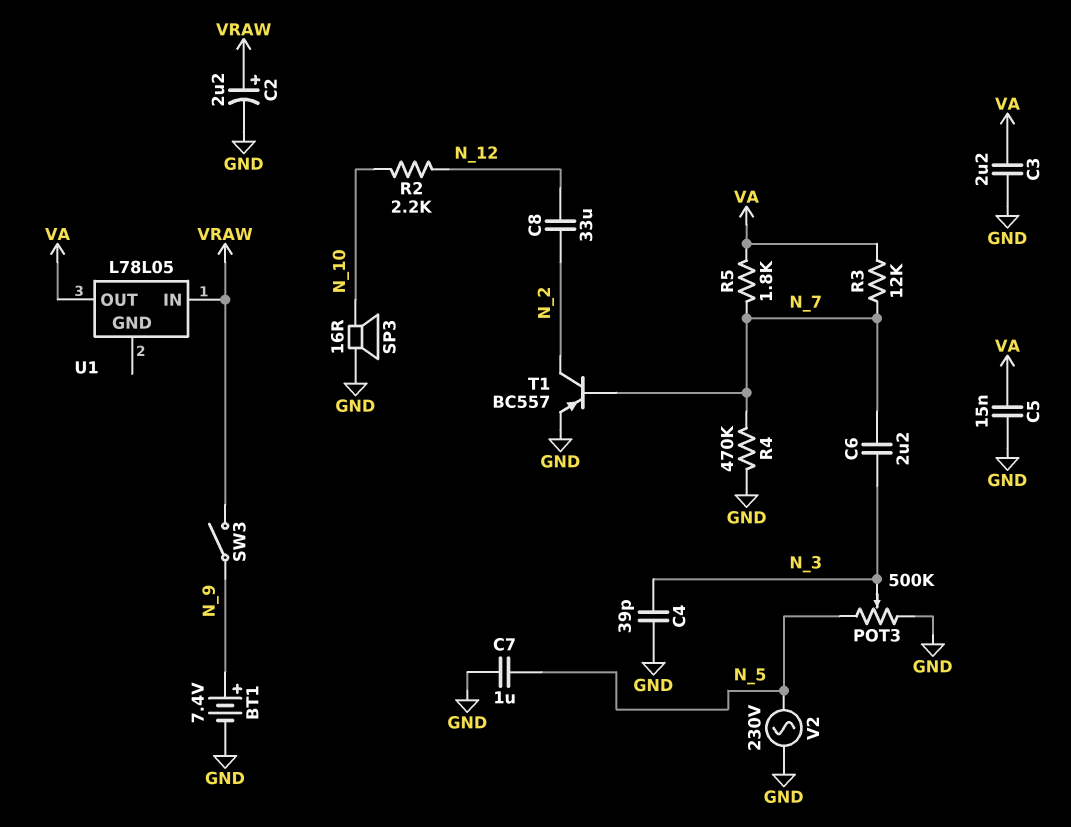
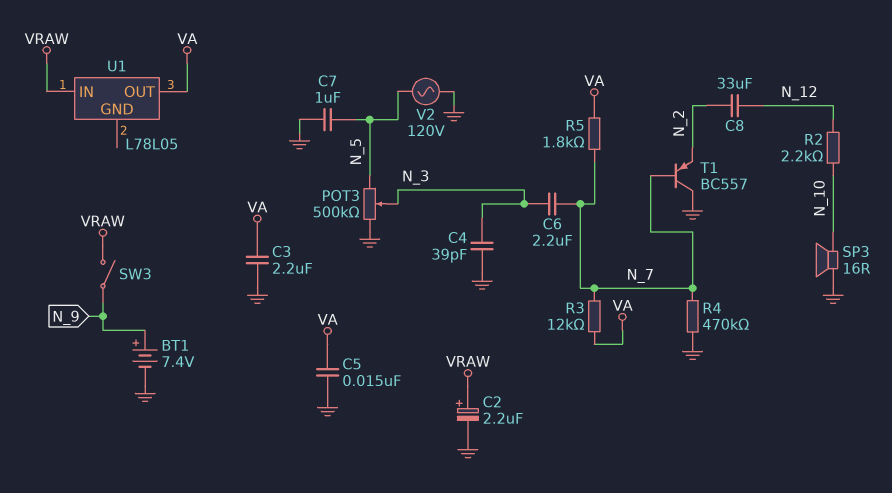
T1: PNP BC557 (B N_7, C N_2, E GND) -> PNP BC557 (B N_7, C GND, E N_2)
V2: AC 230V (GND, N_5) -> AC 120V (GND, N_5)

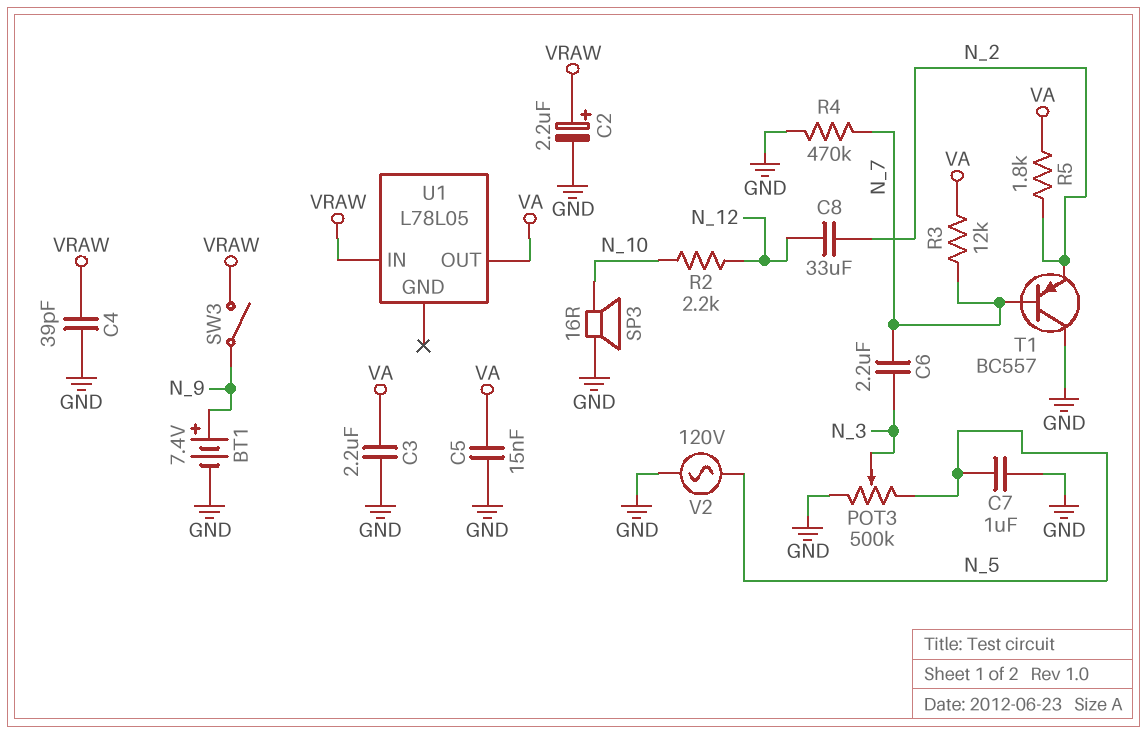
C4: 39pF (GND, N_3) -> 39pF (GND, VRAW)
R5: 1.8k (N_7, VA) -> 1.8k (N_2, VA)

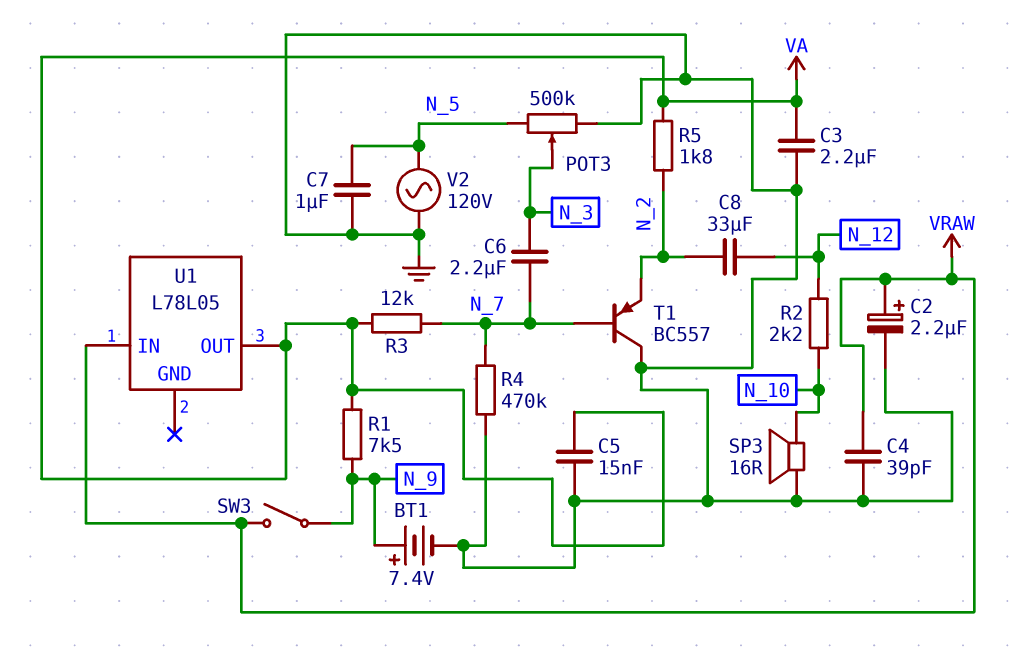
R1: none -> 7.5k (N_9, VA)

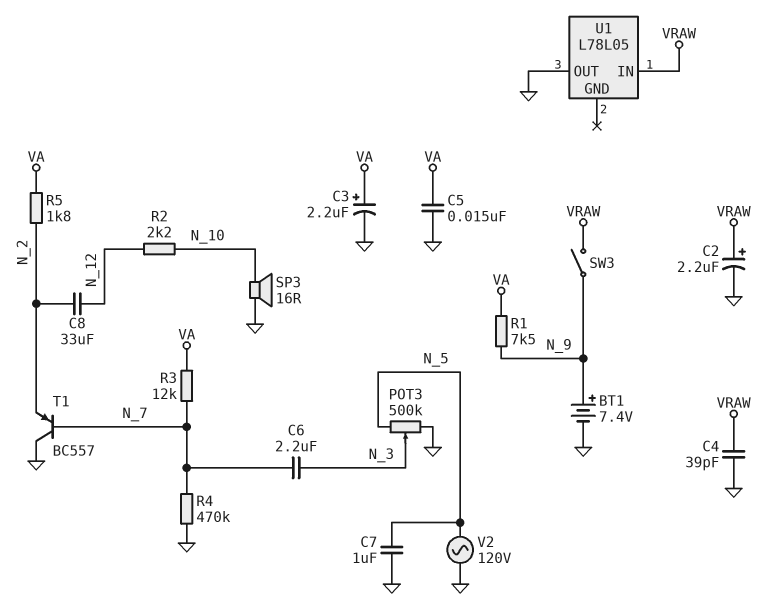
C3: 2.2uF (GND, VA) -> 2.2uF (plus VA, minus GND)
U1 pin OUT: VA -> GND

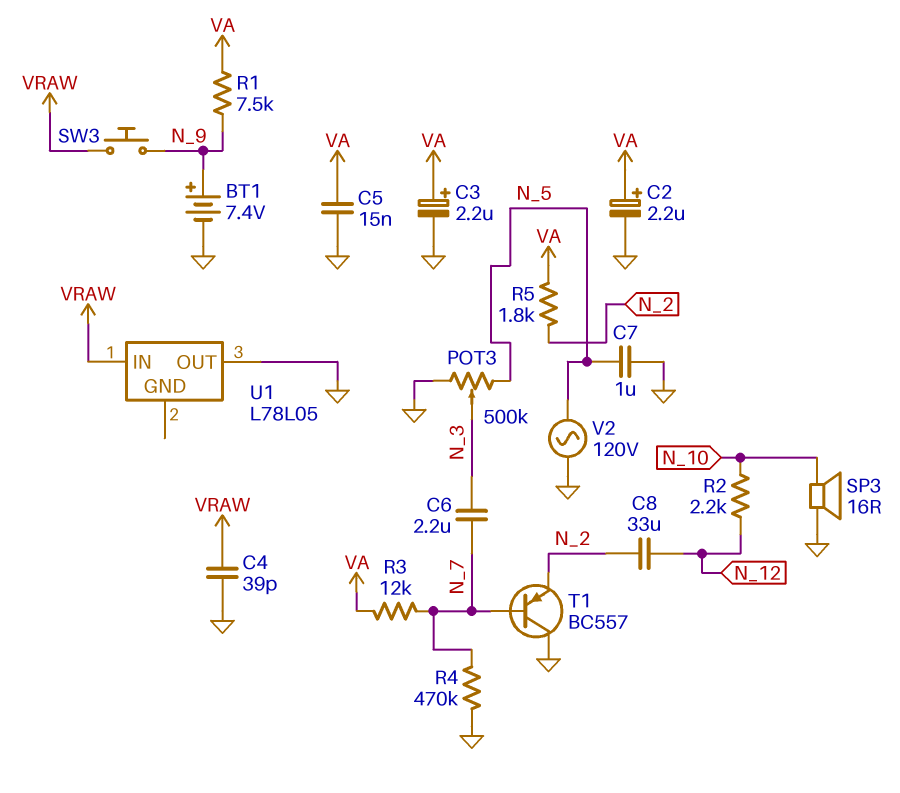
C2: 2.2uF (plus VRAW, minus GND) -> 2.2uF (plus VA, minus GND)
SW3: switch (N_9, VRAW) -> button (N_9, VRAW)

